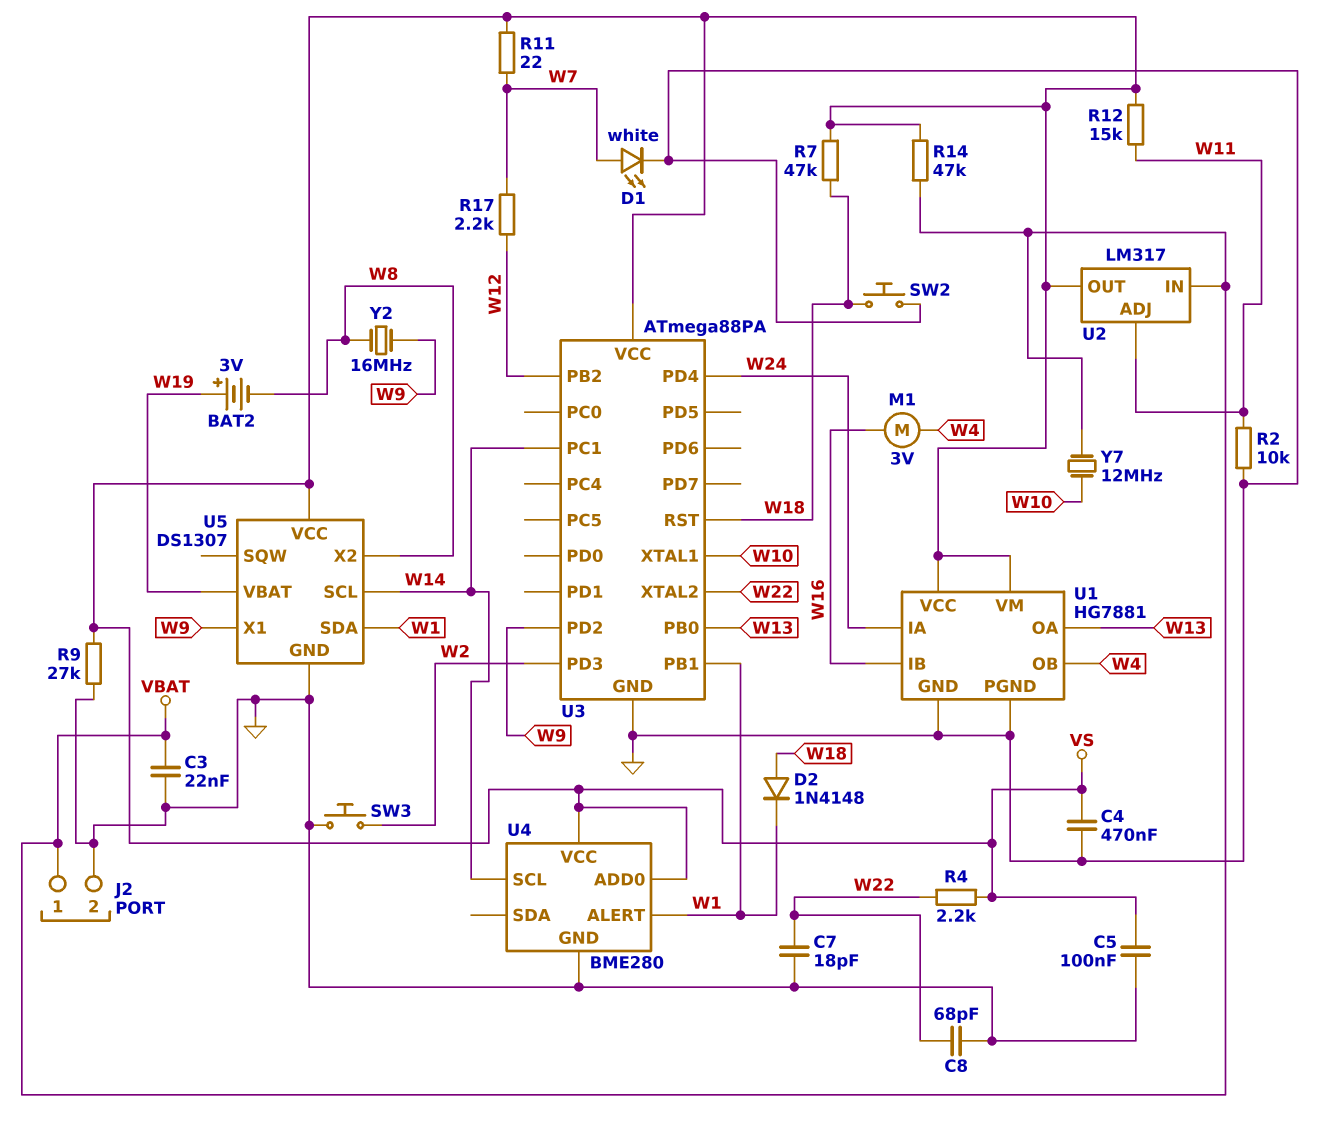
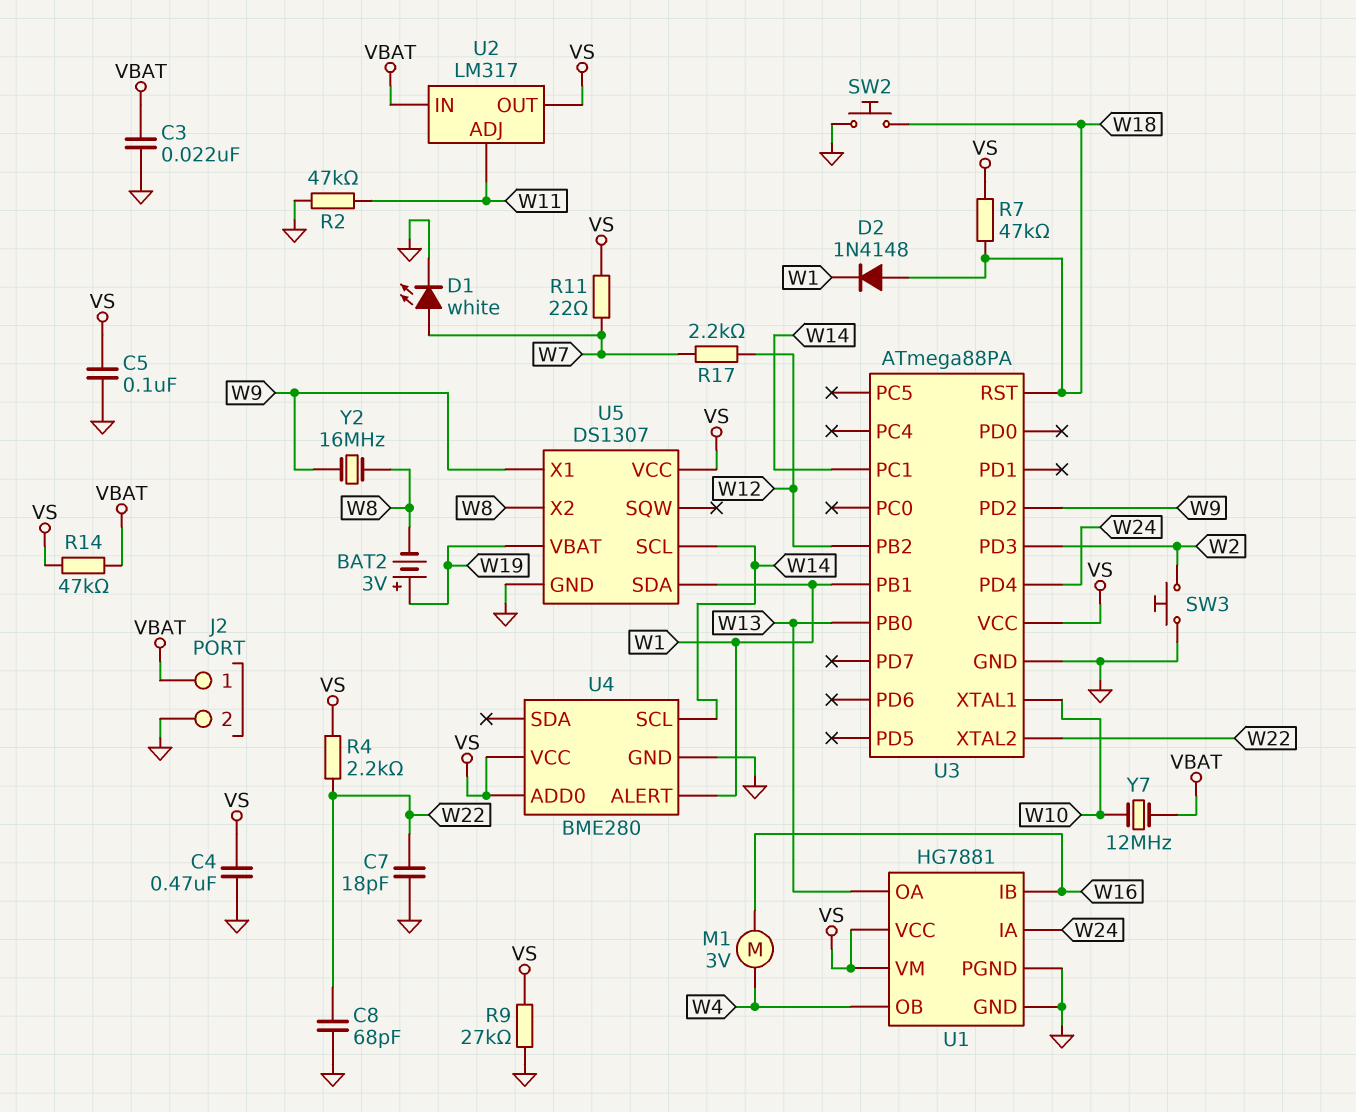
R2: 10k (GND, W11) -> 47k (GND, W11)
R12: 15k (VS, W11) -> none

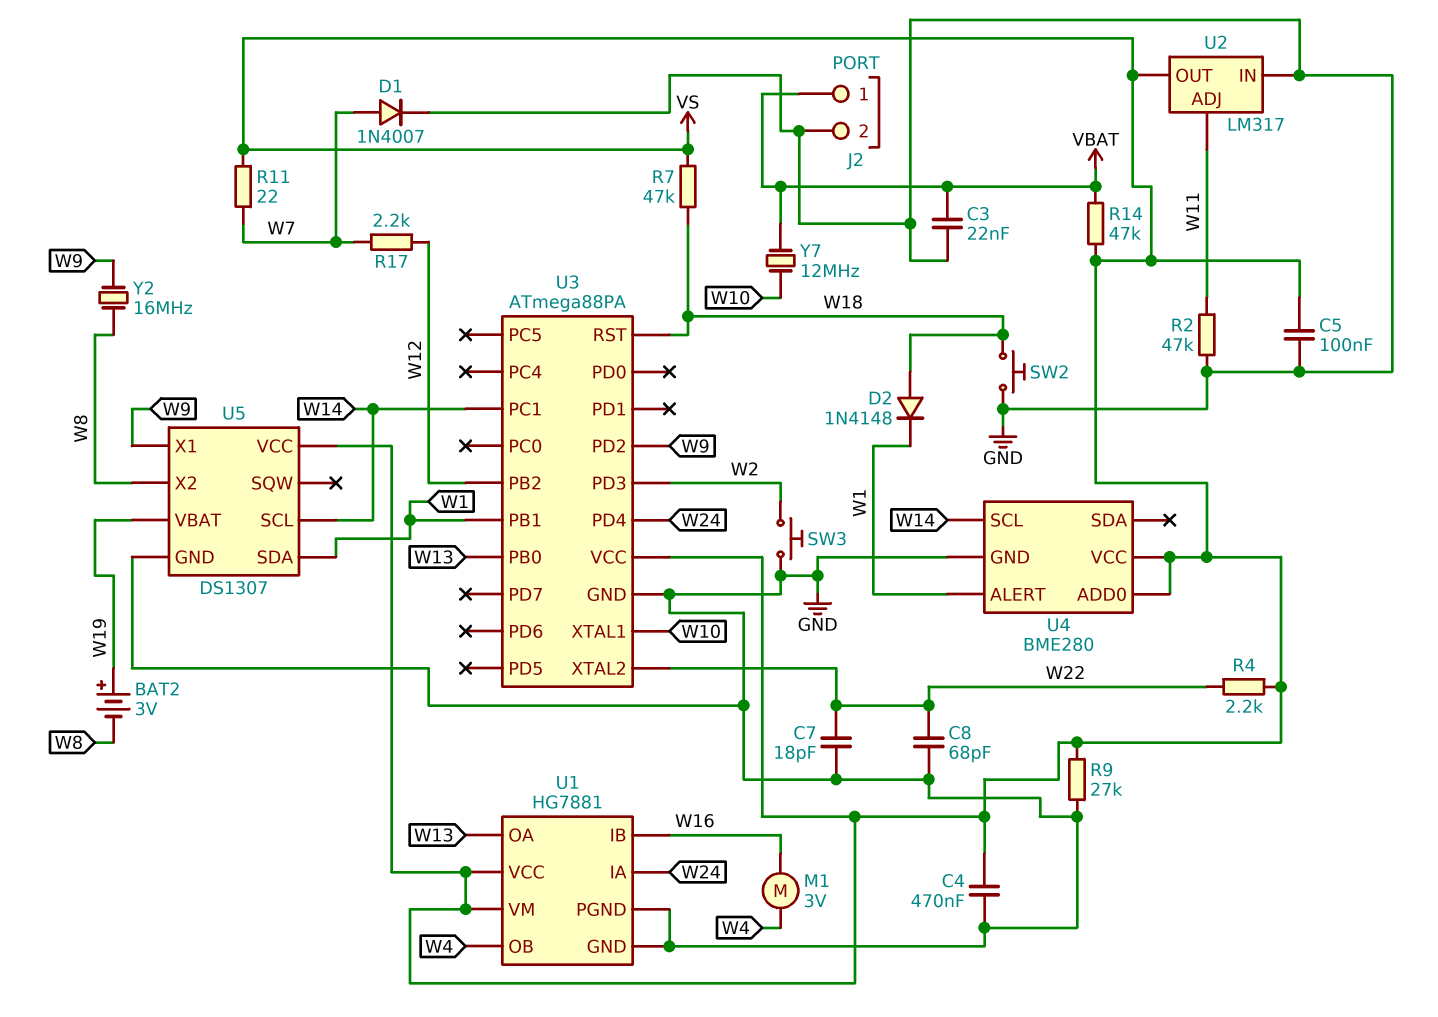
D1: LED white (A W7, K GND) -> diode 1N4007 (A W7, K GND)
U2 pin IN: VBAT -> GND

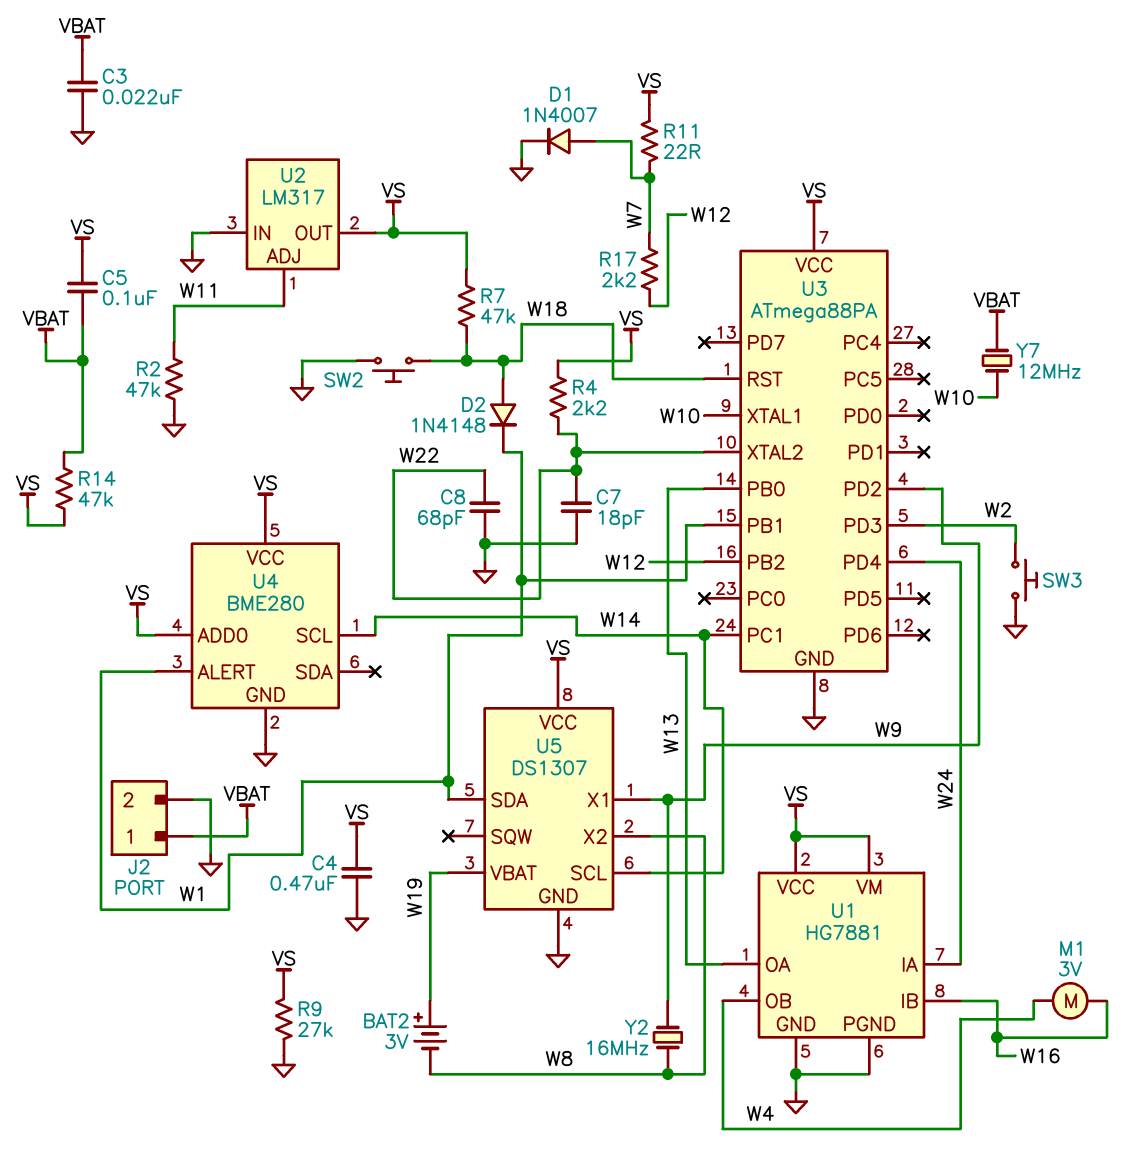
C5: 100nF (GND, VS) -> 100nF (VBAT, VS)

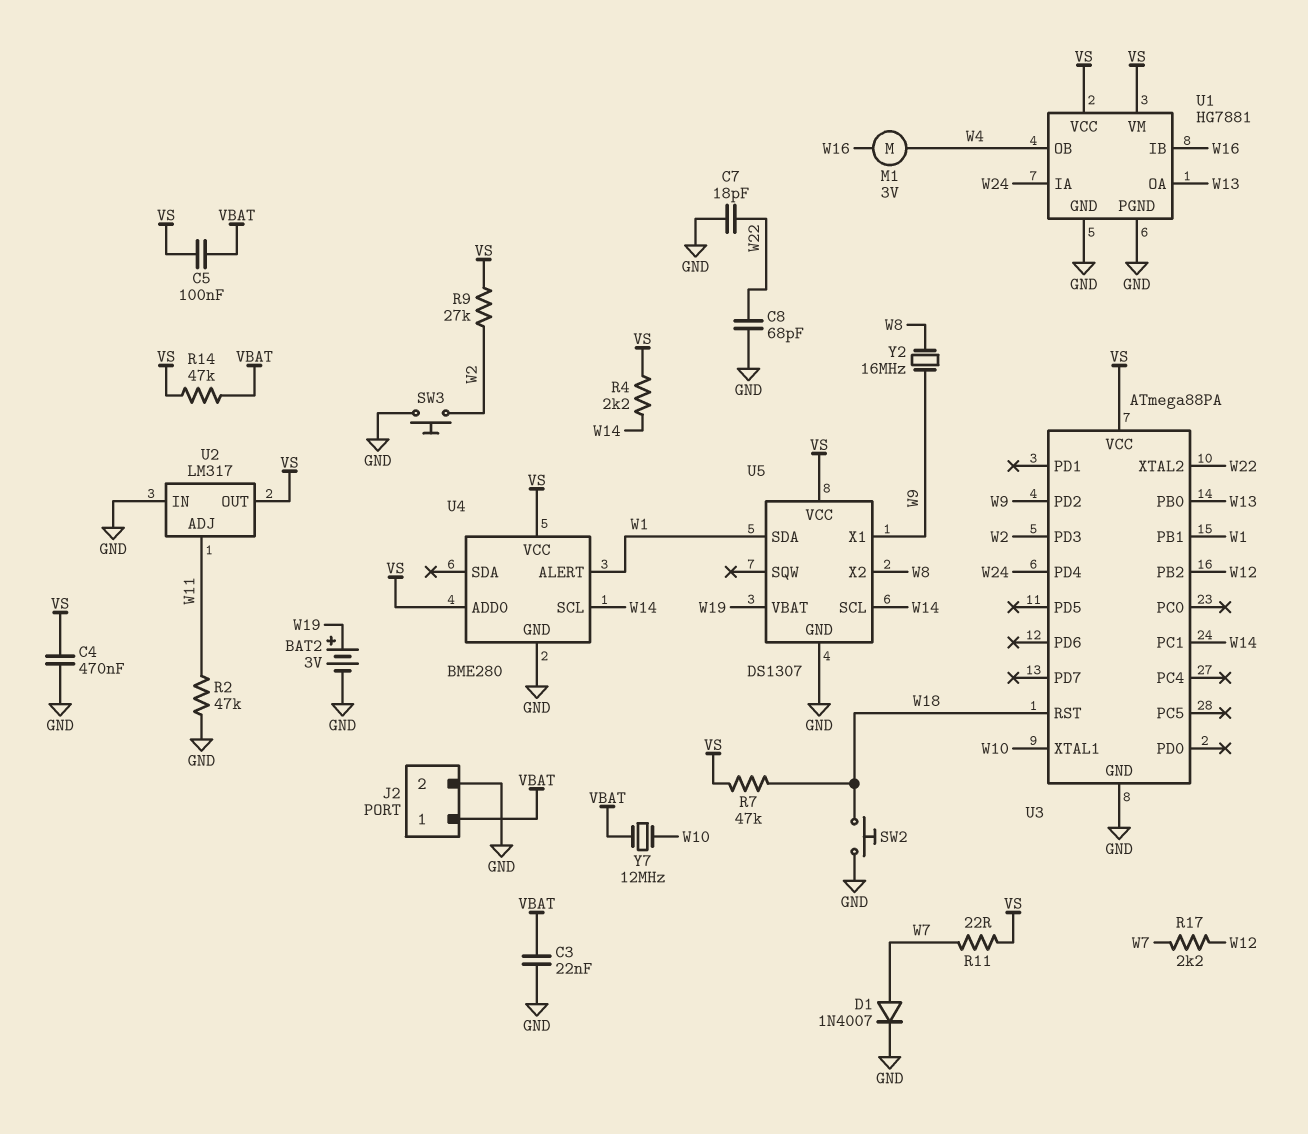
BAT2: 3V (plus W19, minus W8) -> 3V (plus W19, minus GND)
D2: diode 1N4148 (A W18, K W1) -> none
R4: 2.2k (VS, W22) -> 2.2k (VS, W14)
R9: 27k (GND, VS) -> 27k (VS, W2)

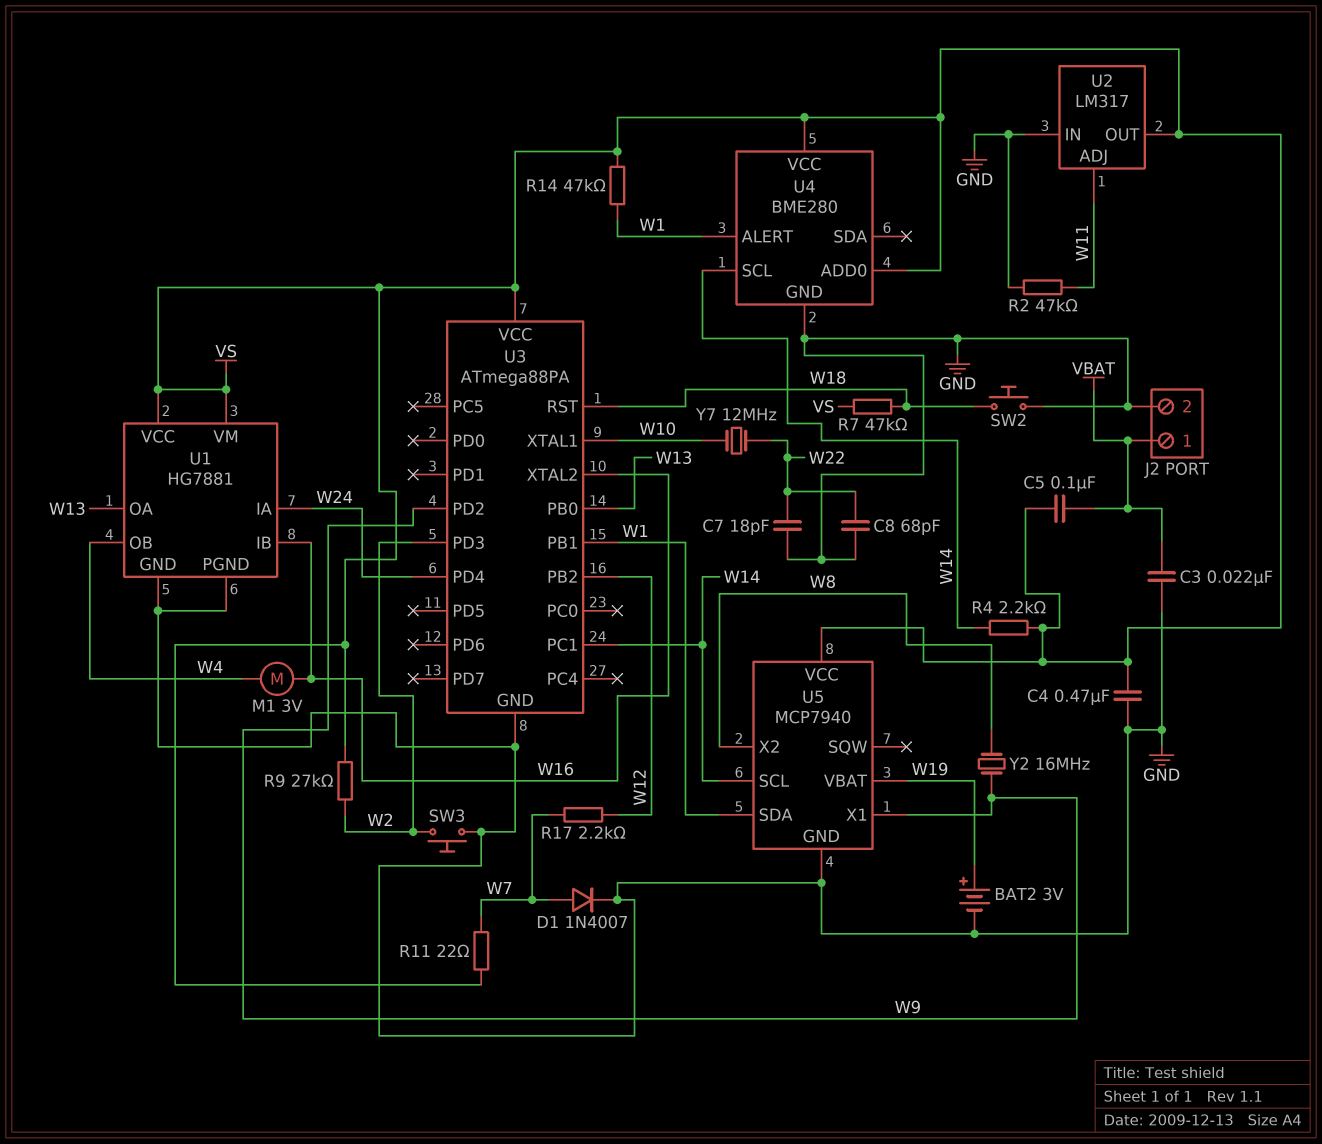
R14: 47k (VBAT, VS) -> 47k (VS, W1)
U3 pin XTAL2: W22 -> W16
U5: DS1307 -> MCP7940
Y7: 12MHz (VBAT, W10) -> 12MHz (W10, W22)

